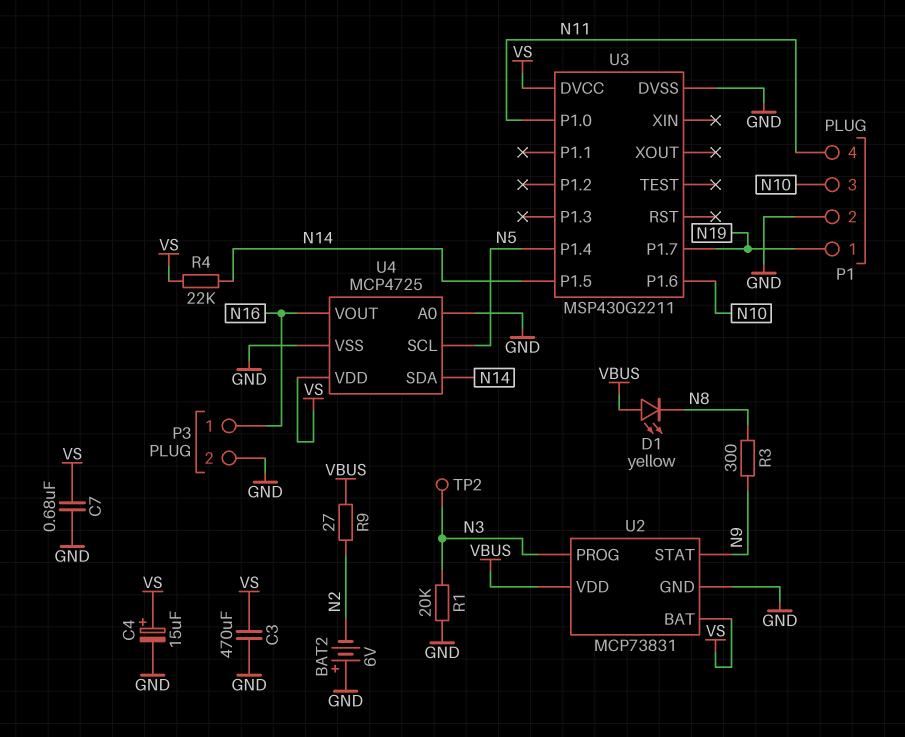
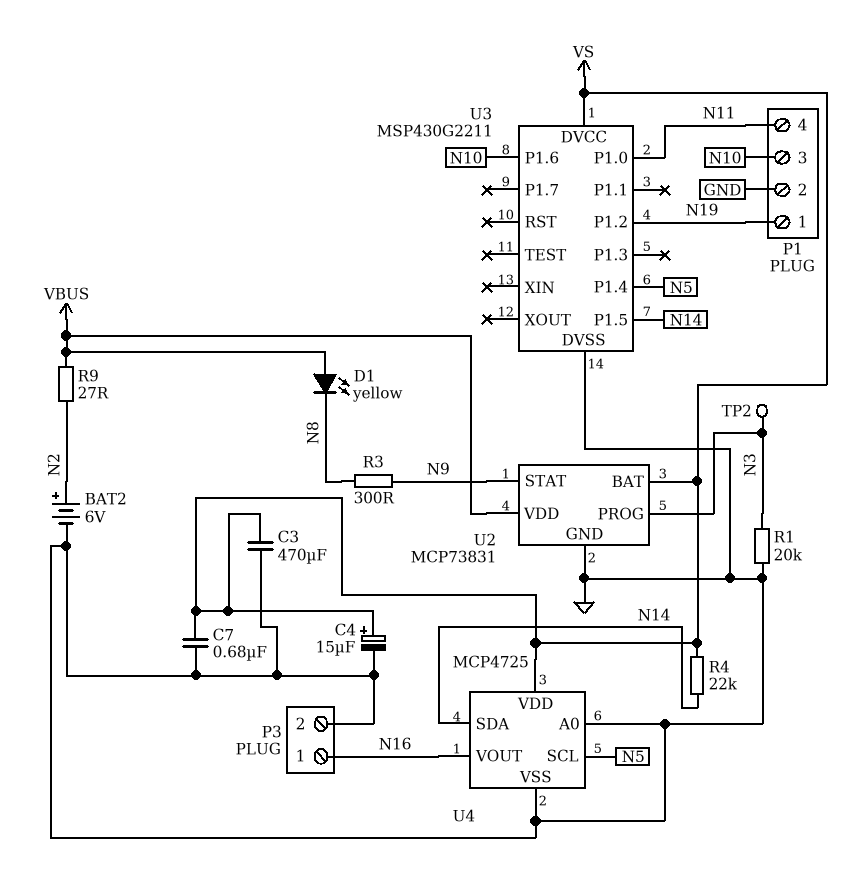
BAT2: 6V (plus GND, minus N2) -> 6V (plus N2, minus GND)
U3 pin P1.2: none -> N19
U3 pin P1.7: N19 -> none

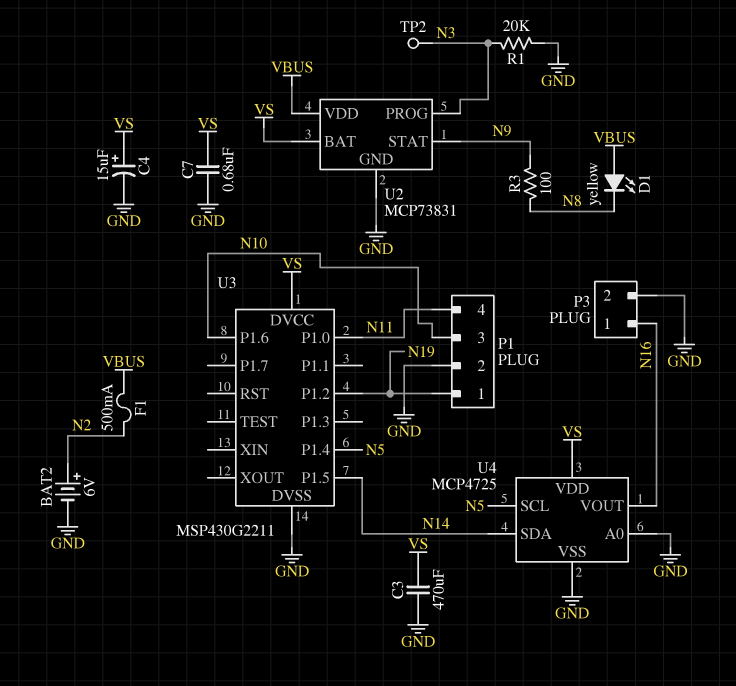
F1: none -> 500mA (N2, VBUS)
R3: 300 (N8, N9) -> 100 (N8, N9)
R4: 22k (N14, VS) -> none
R9: 27 (N2, VBUS) -> none

